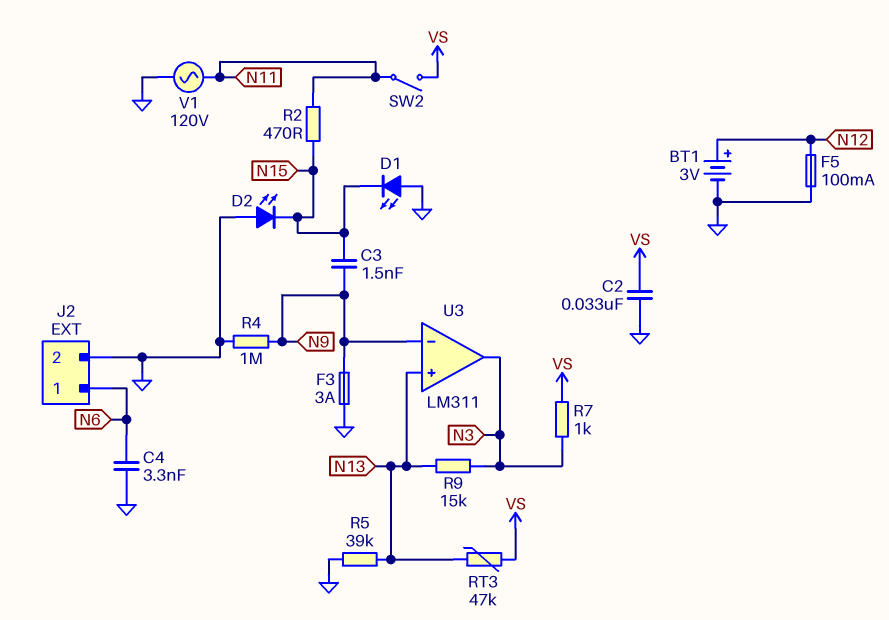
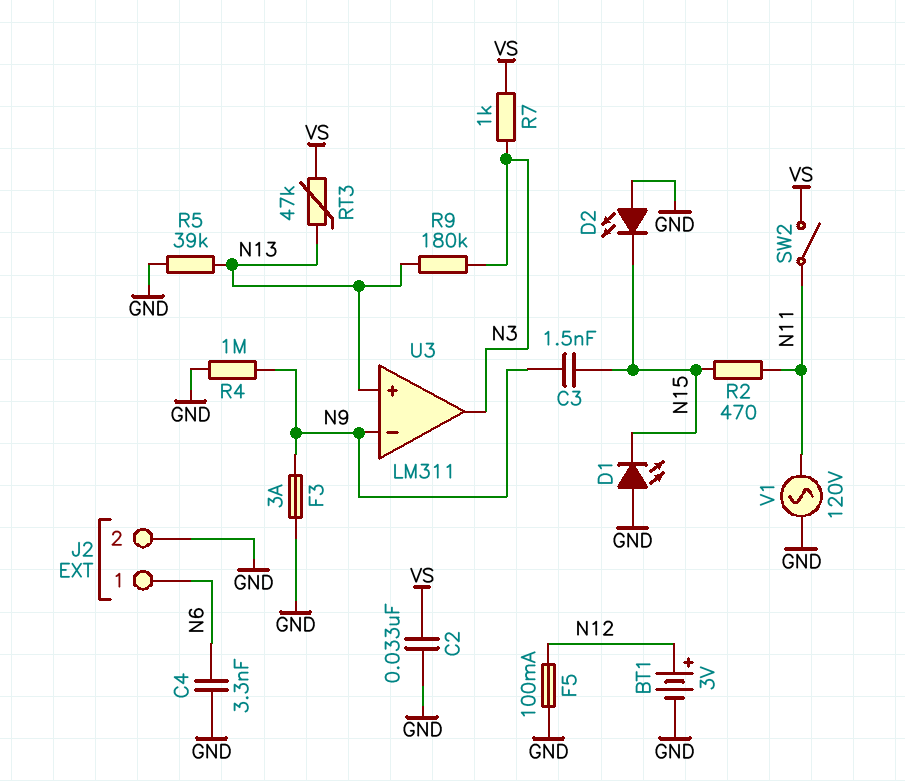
R9: 15k (N3, N13) -> 180k (N3, N13)

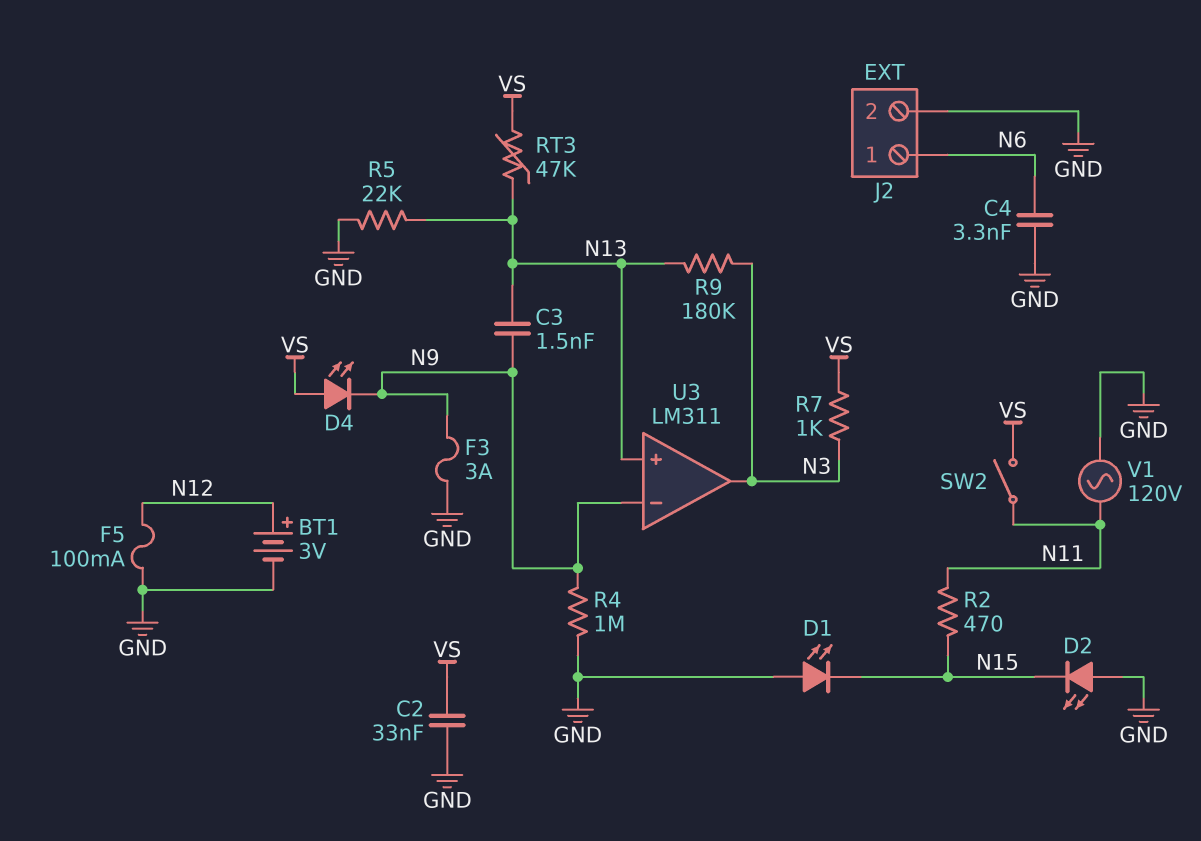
C3: 1.5nF (N9, N15) -> 1.5nF (N9, N13)
D4: none -> LED (A VS, K N9)
R5: 39k (GND, N13) -> 22k (GND, N13)

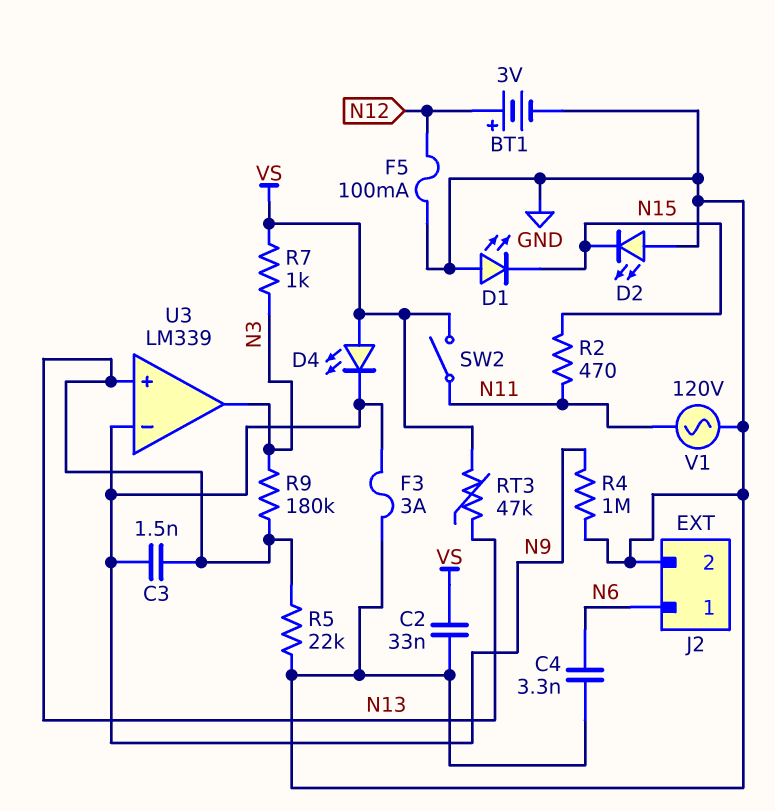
U3: LM311 -> LM339

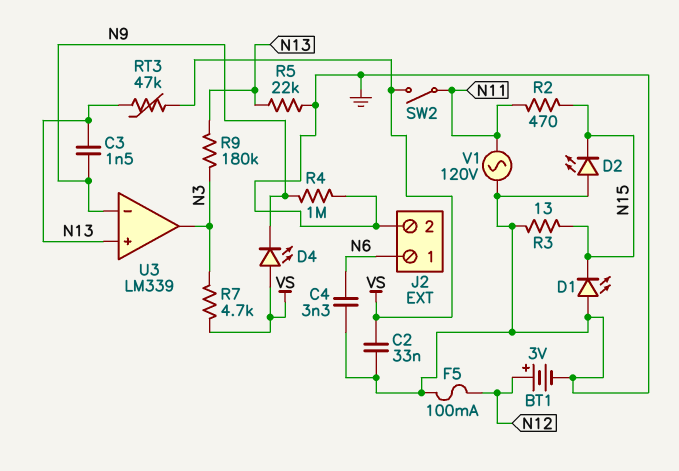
F3: 3A (GND, N9) -> none
R3: none -> 13 (GND, N15)
R7: 1k (N3, VS) -> 4.7k (N3, VS)

